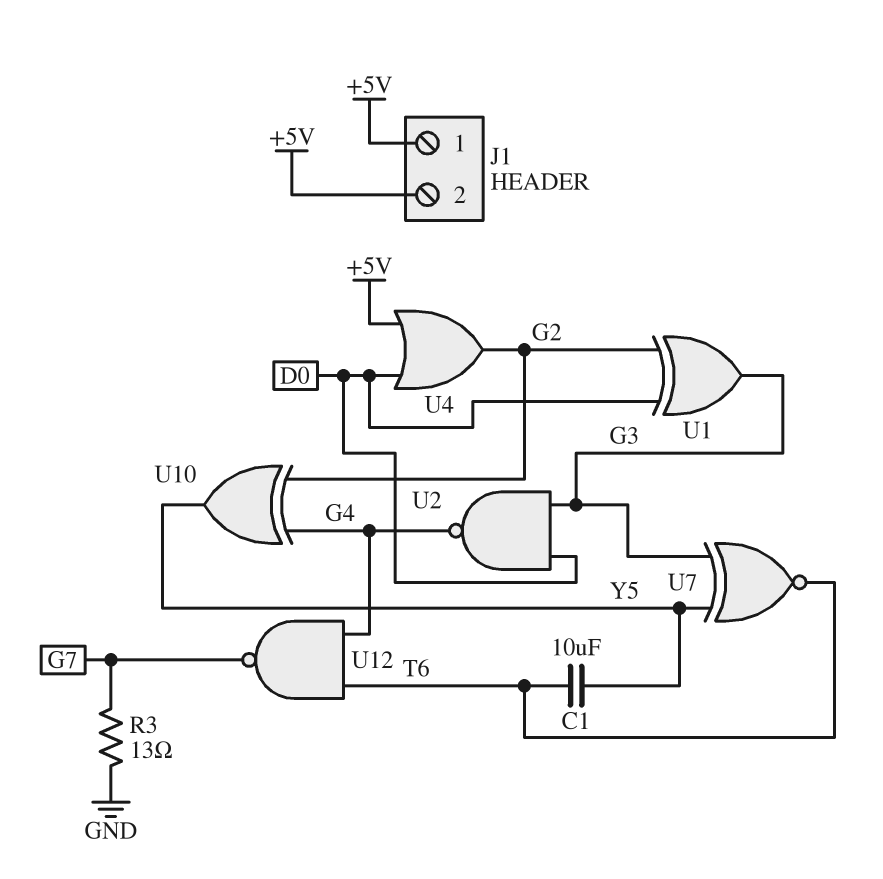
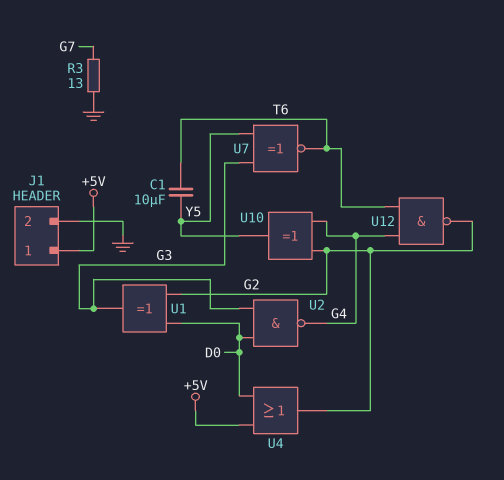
J1 pin 2: +5V -> GND
U12: NAND (in G4, in T6, out G7) -> NAND (in G4, in T6, out G2)

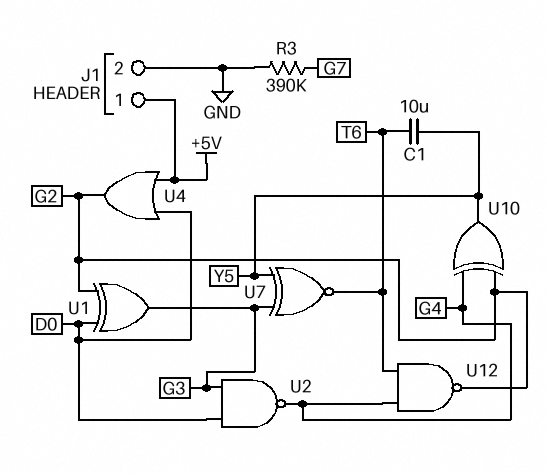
R3: 13 (G7, GND) -> 390k (G7, GND)

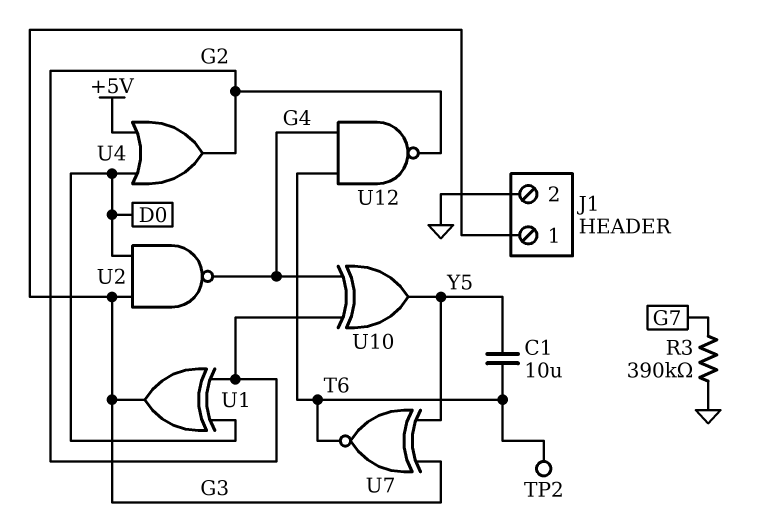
J1 pin 1: +5V -> G3
TP2: none -> test point (T6)

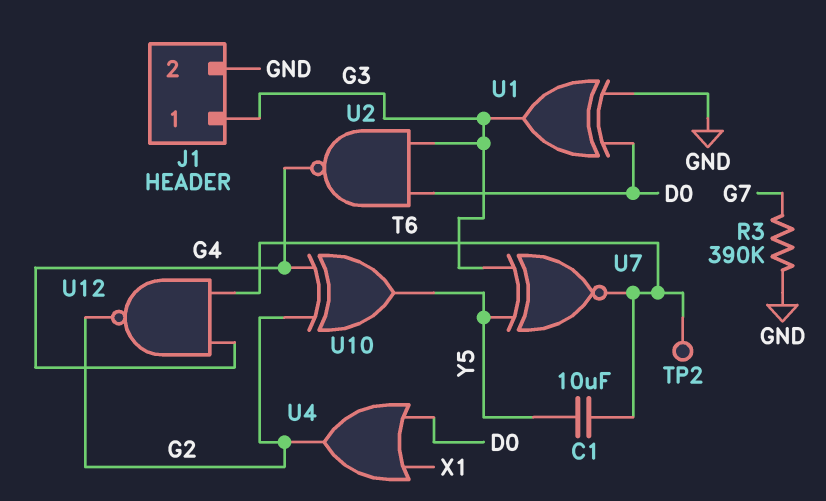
U1: XOR (in D0, in G2, out G3) -> XOR (in D0, in GND, out G3)
U4: OR (in +5V, in D0, out G2) -> OR (in D0, in X1, out G2)

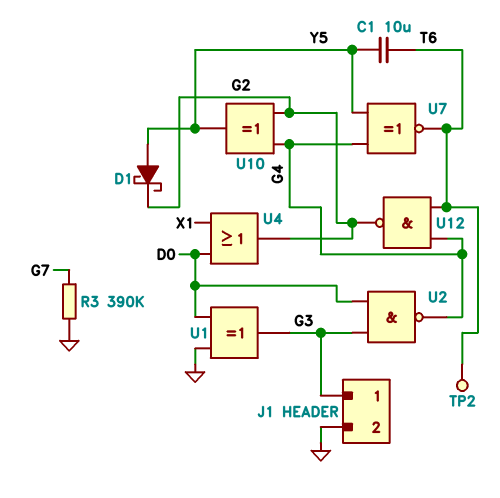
D1: none -> schottky (A Y5, K G2)
U7: XNOR (in G3, in Y5, out T6) -> XNOR (in G4, in Y5, out T6)

